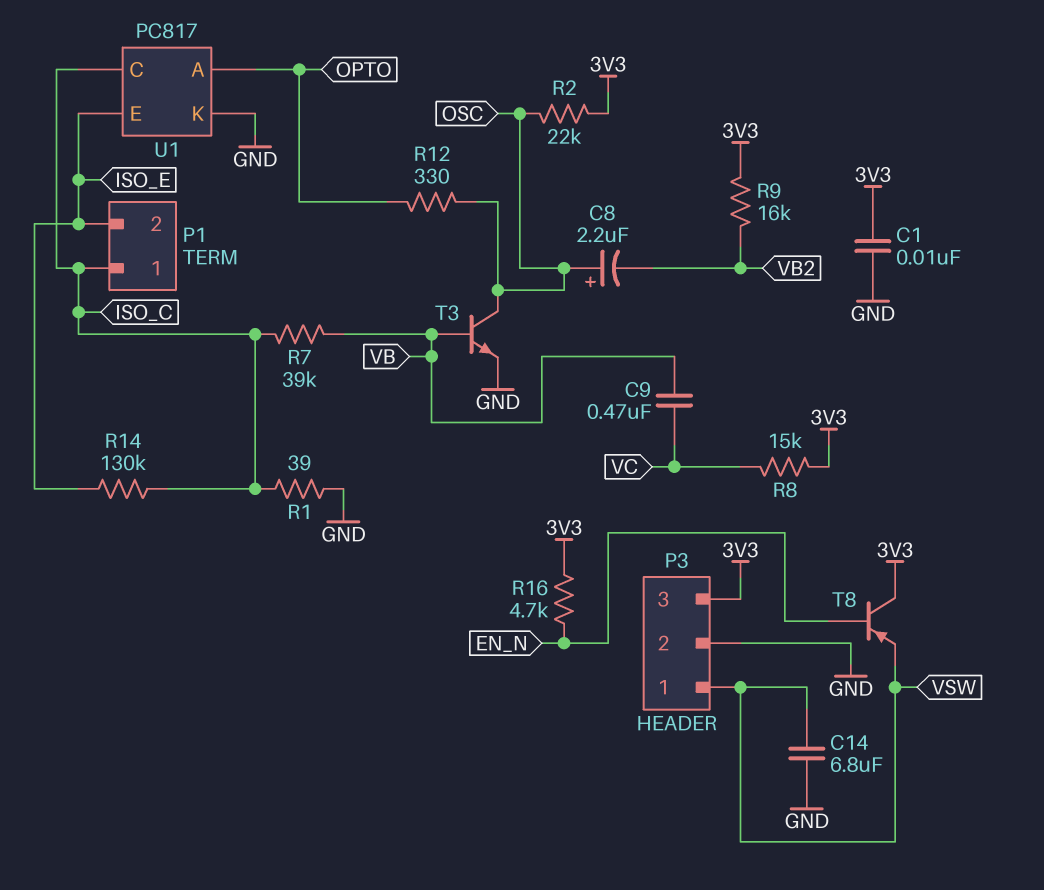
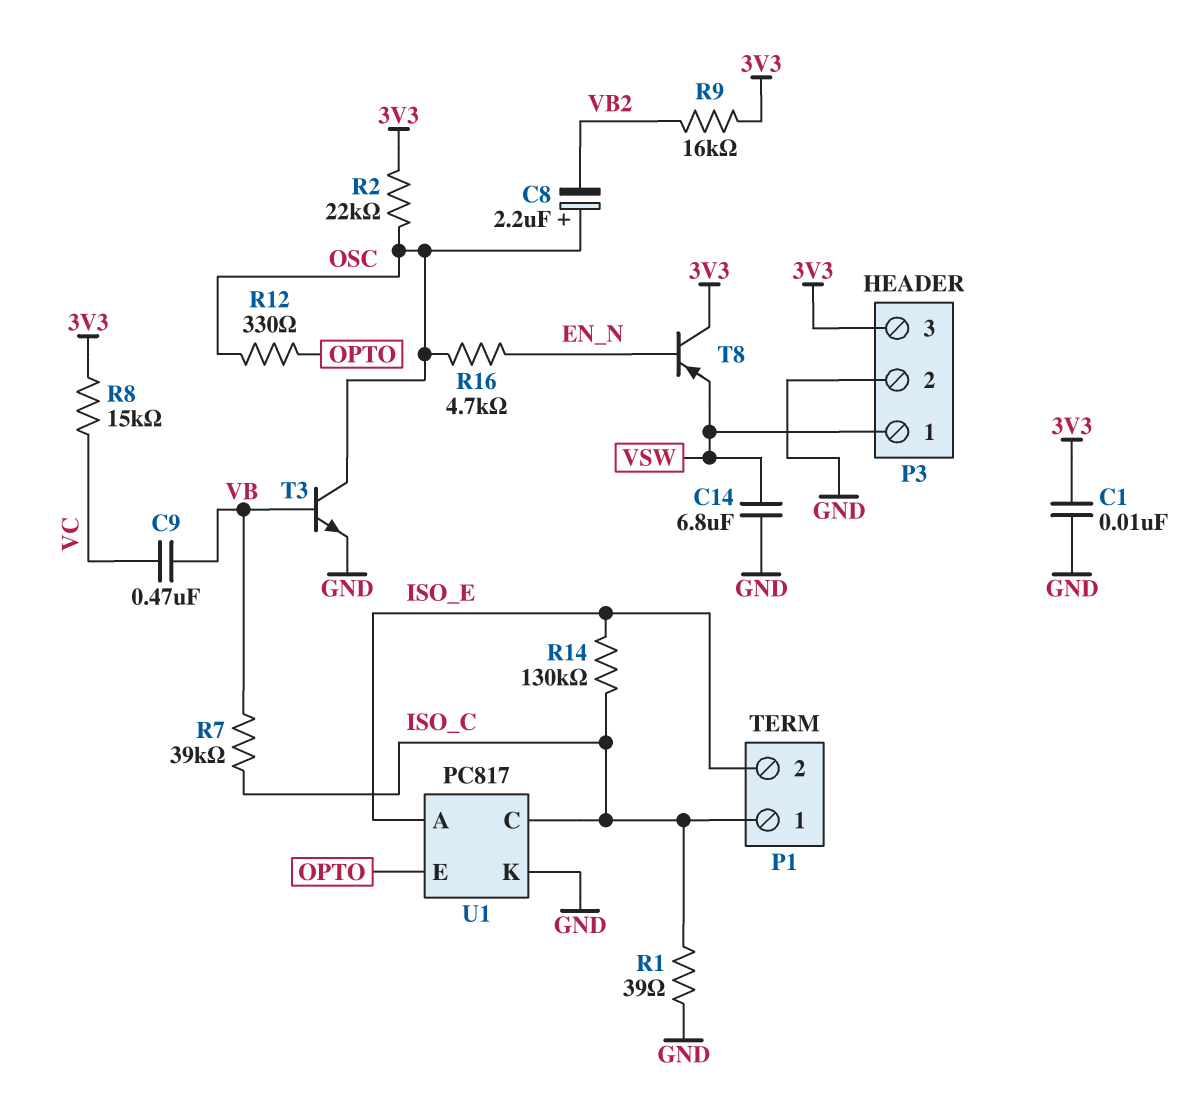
R16: 4.7k (3V3, EN_N) -> 4.7k (EN_N, OSC)
U1 pin A: OPTO -> ISO_E
U1 pin E: ISO_E -> OPTO

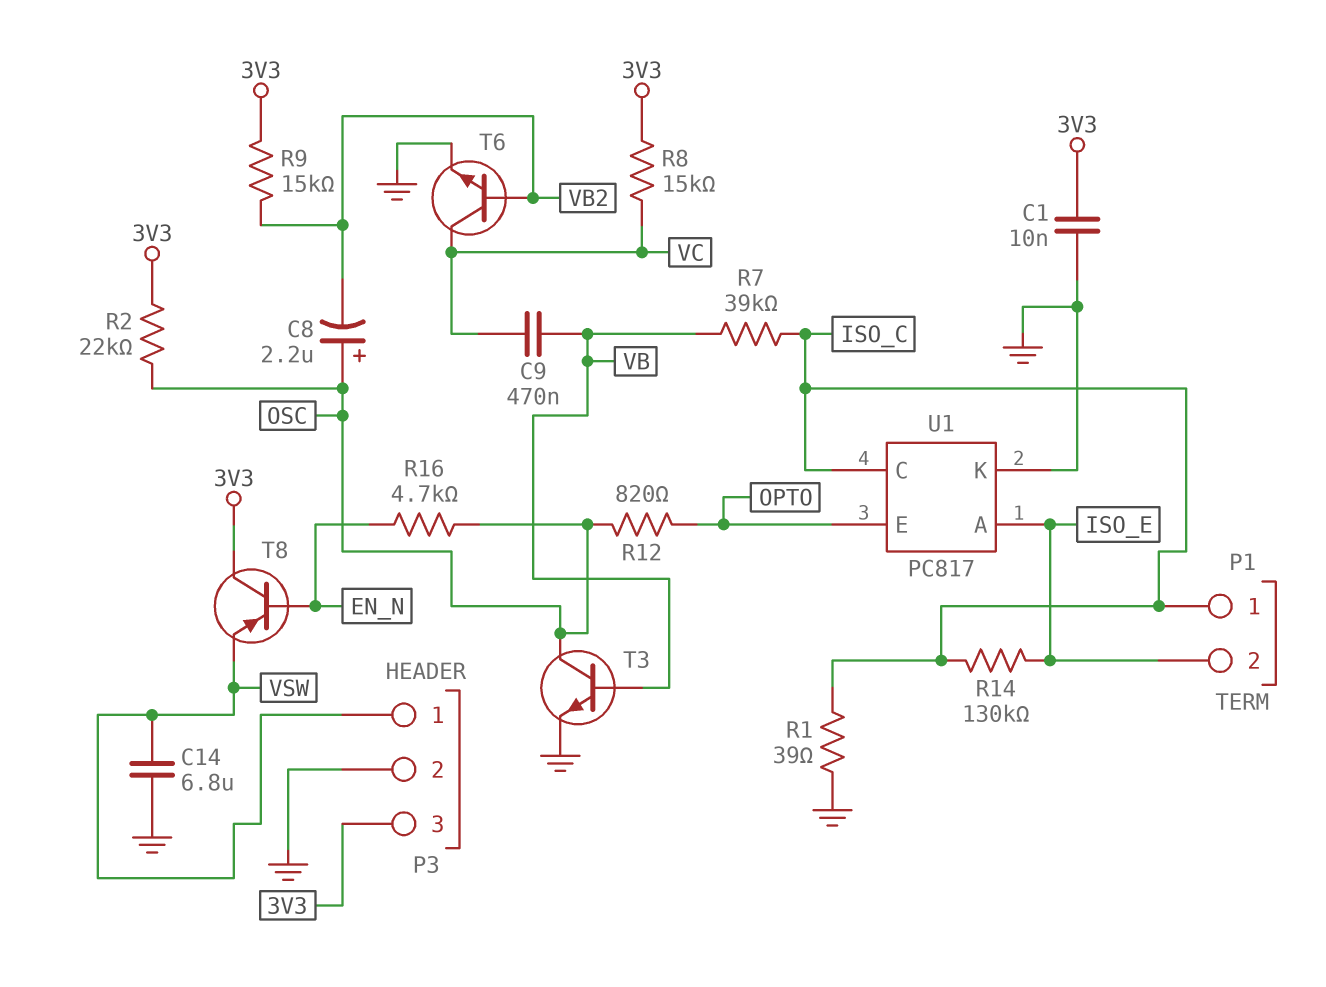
R9: 16k (3V3, VB2) -> 15k (3V3, VB2)
R12: 330 (OPTO, OSC) -> 820 (OPTO, OSC)
T6: none -> NPN (B VB2, C VC, E GND)

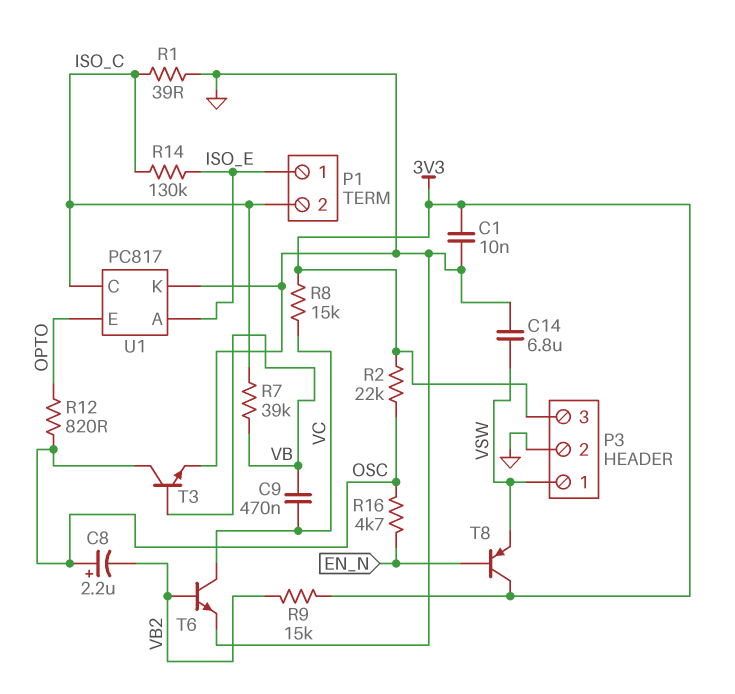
P1 pin 1: ISO_C -> ISO_E
P1 pin 2: ISO_E -> ISO_C

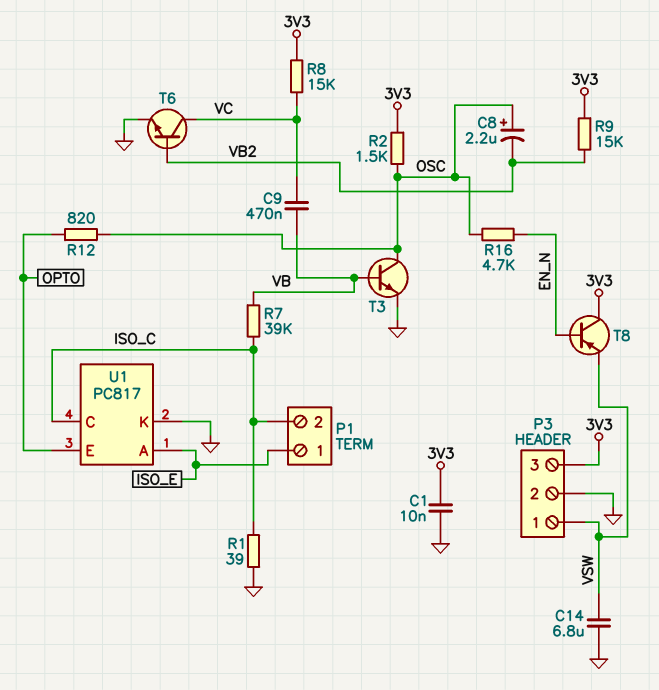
R2: 22k (3V3, OSC) -> 1.5k (3V3, OSC)
R14: 130k (ISO_C, ISO_E) -> none

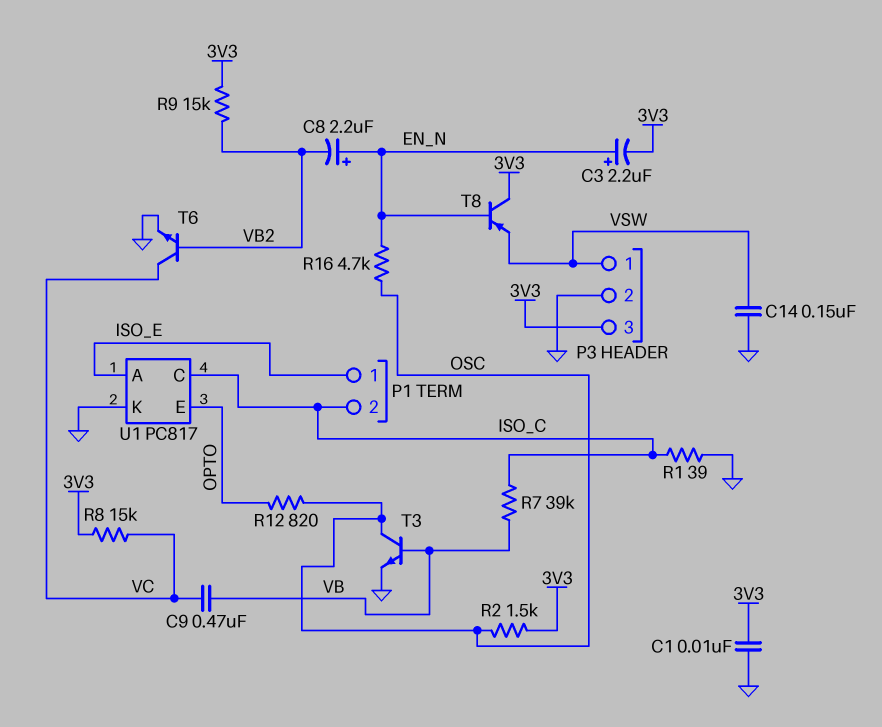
C3: none -> 2.2uF (plus EN_N, minus 3V3)
C8: 2.2uF (plus OSC, minus VB2) -> 2.2uF (plus EN_N, minus VB2)
C14: 6.8uF (GND, VSW) -> 150nF (GND, VSW)

